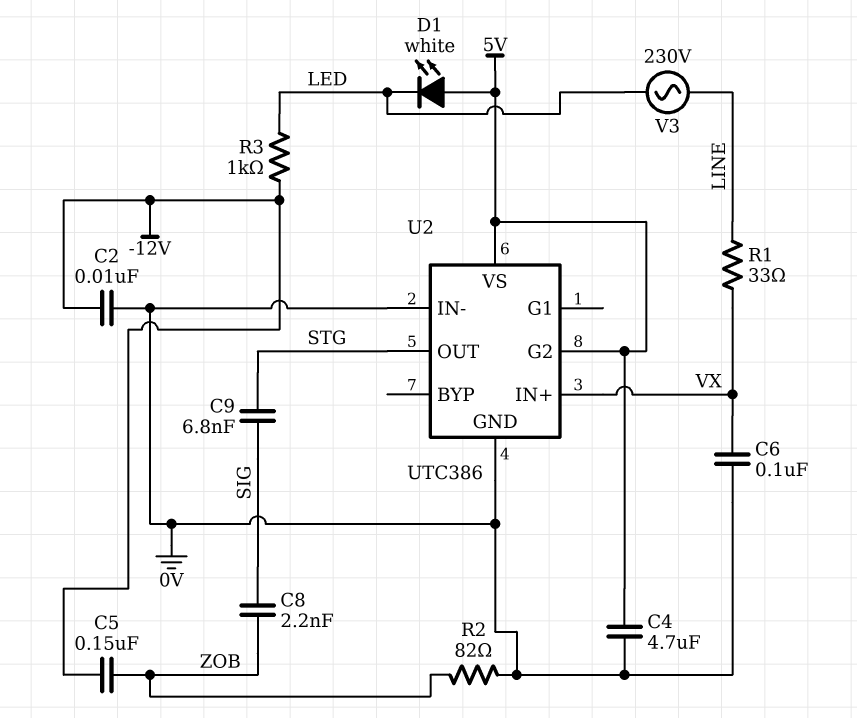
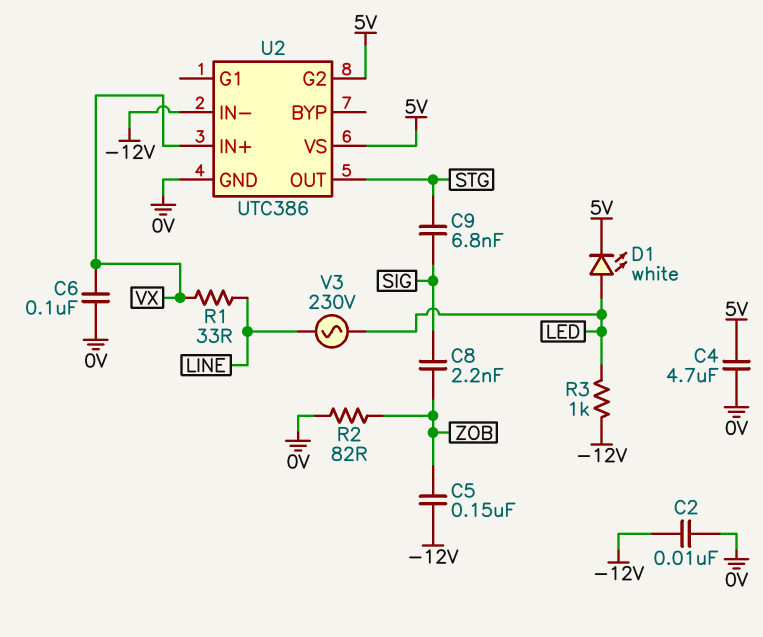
D1: LED white (A 5V, K LED) -> LED white (A LED, K 5V)
U2 pin IN-: 0V -> -12V

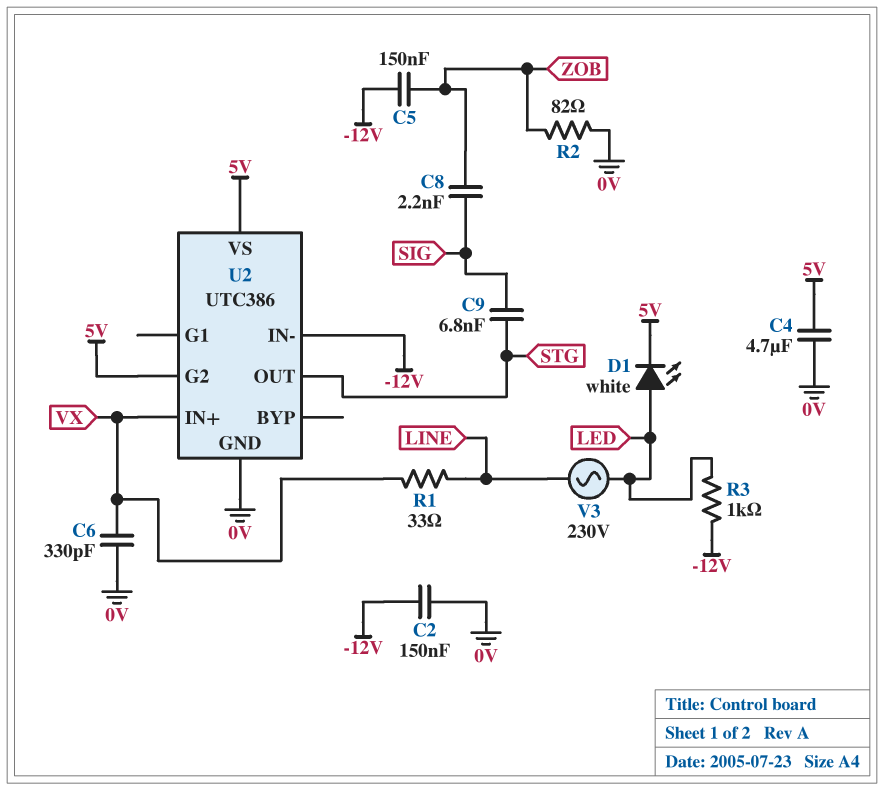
C2: 10nF (-12V, 0V) -> 150nF (-12V, 0V)
C6: 100nF (0V, VX) -> 330pF (0V, VX)

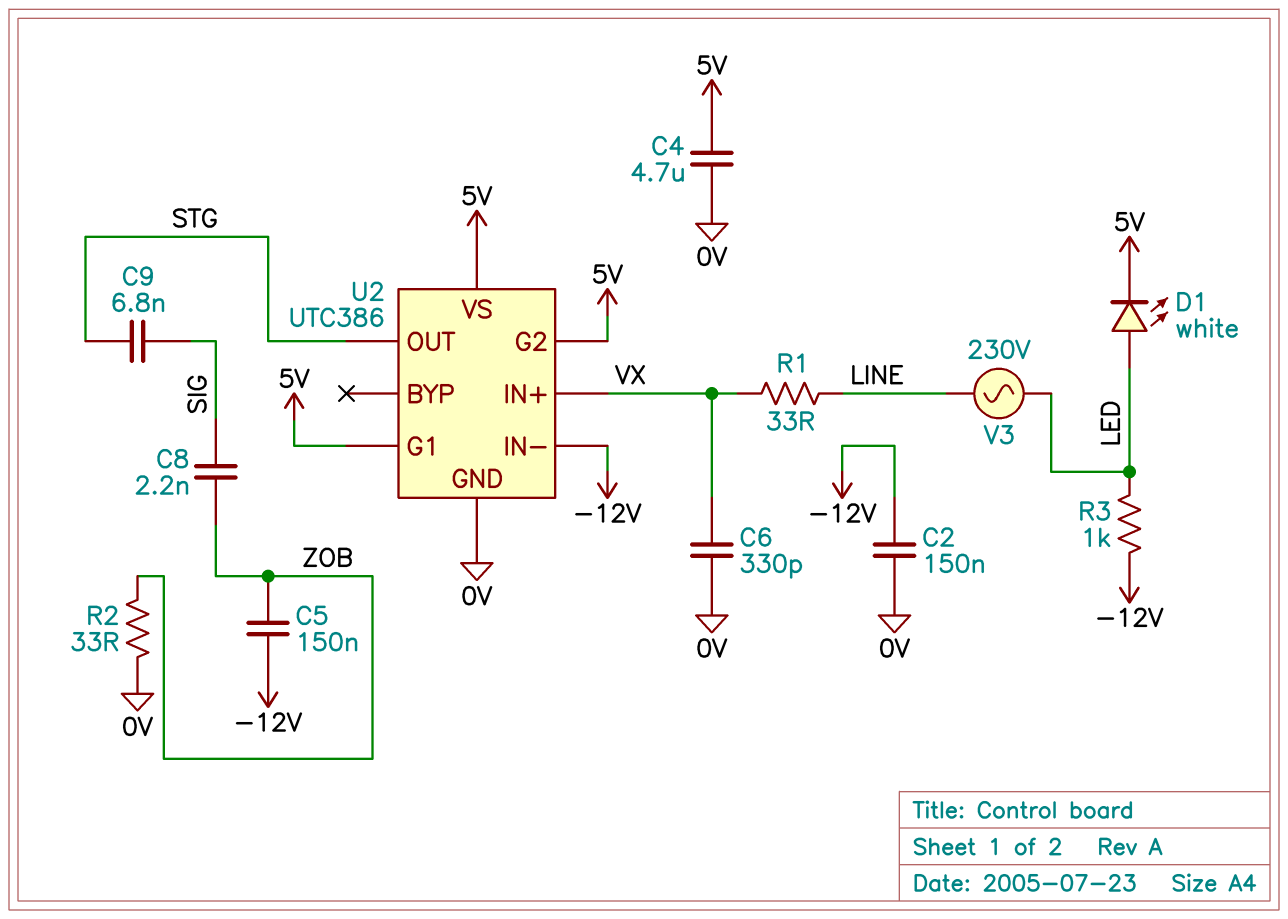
R2: 82 (0V, ZOB) -> 33 (0V, ZOB)
U2 pin G1: none -> 5V

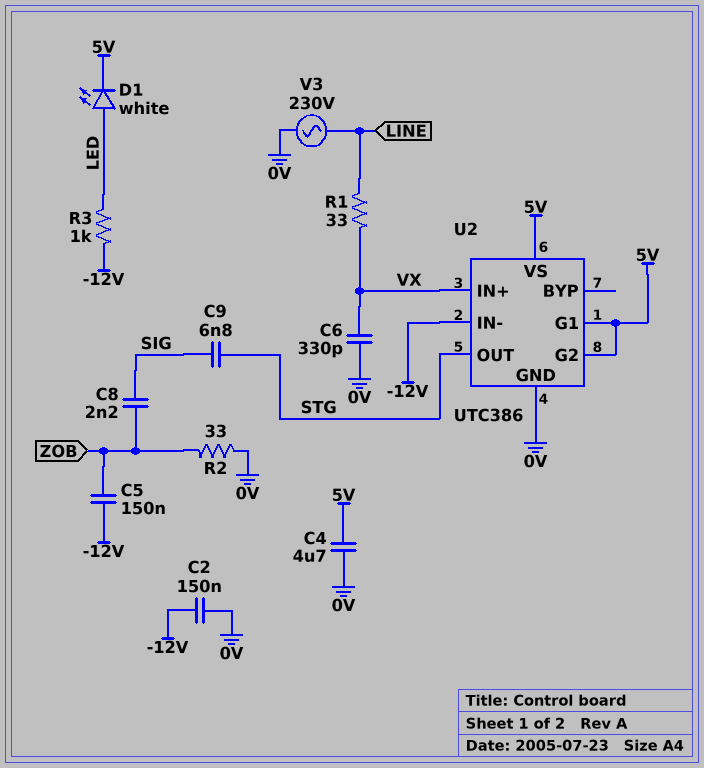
V3: AC 230V (LED, LINE) -> AC 230V (0V, LINE)

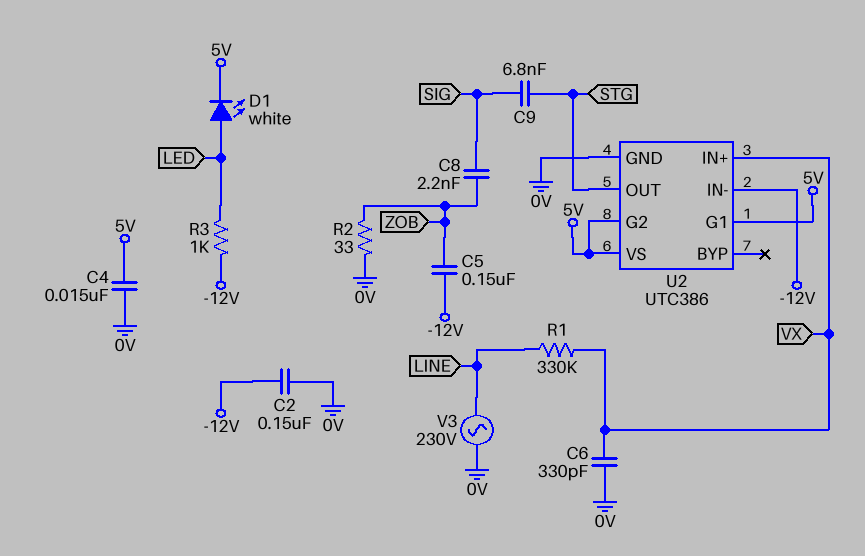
C4: 4.7uF (0V, 5V) -> 15nF (0V, 5V)
R1: 33 (LINE, VX) -> 330k (LINE, VX)

